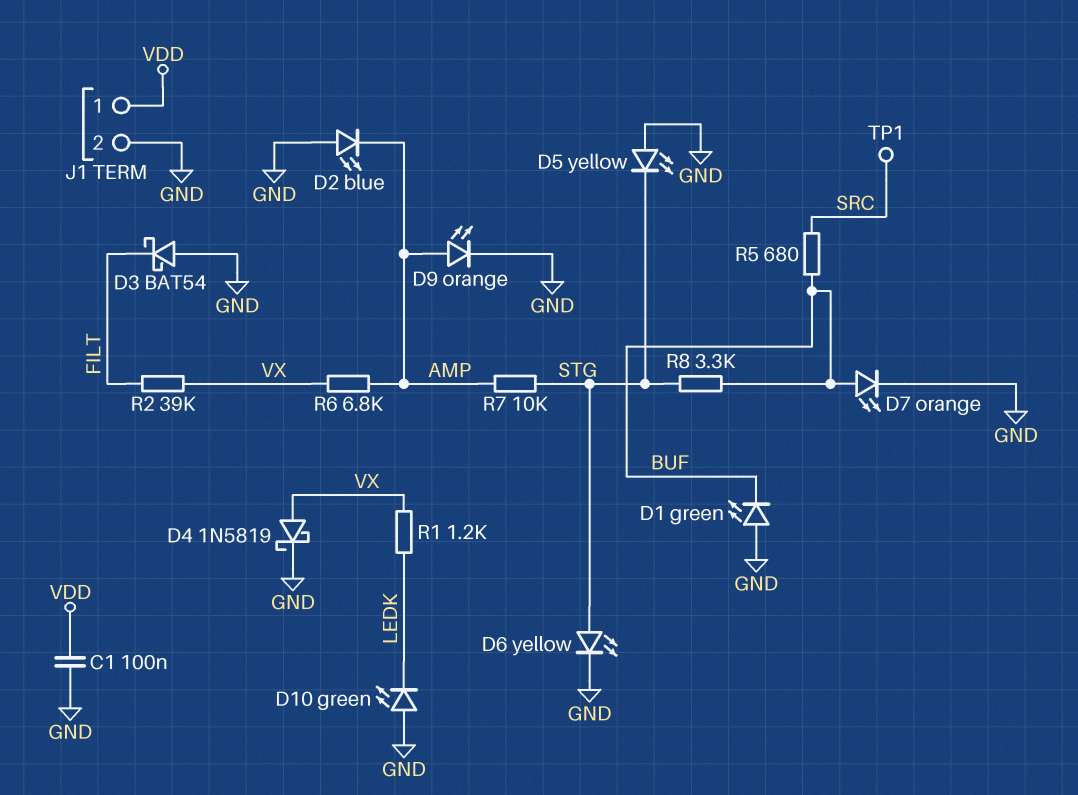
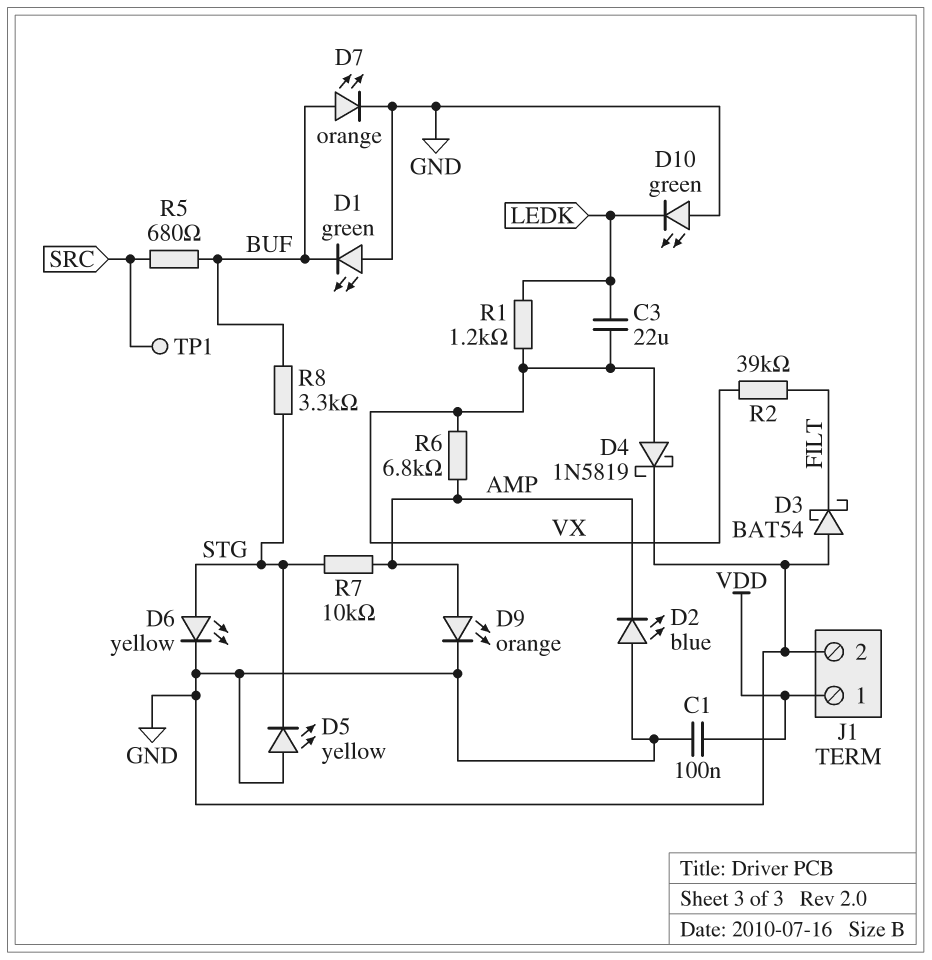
C3: none -> 22uF (LEDK, VX)

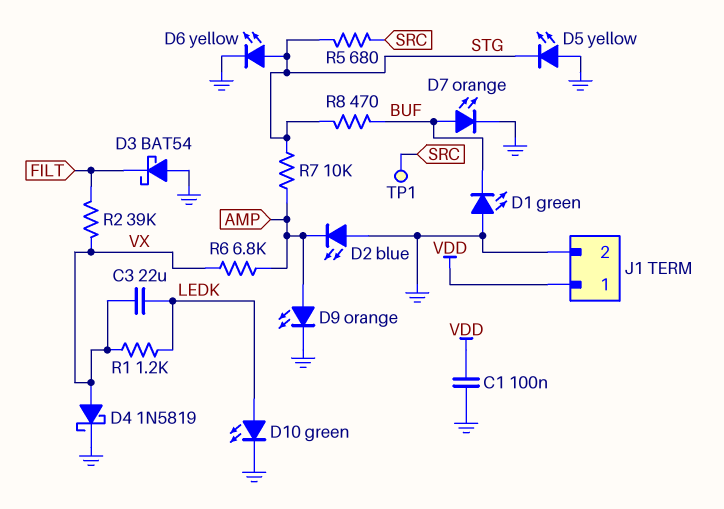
D10: LED green (A GND, K LEDK) -> LED green (A LEDK, K GND)
R5: 680 (BUF, SRC) -> 680 (SRC, STG)
R8: 3.3k (BUF, STG) -> 470 (BUF, STG)

